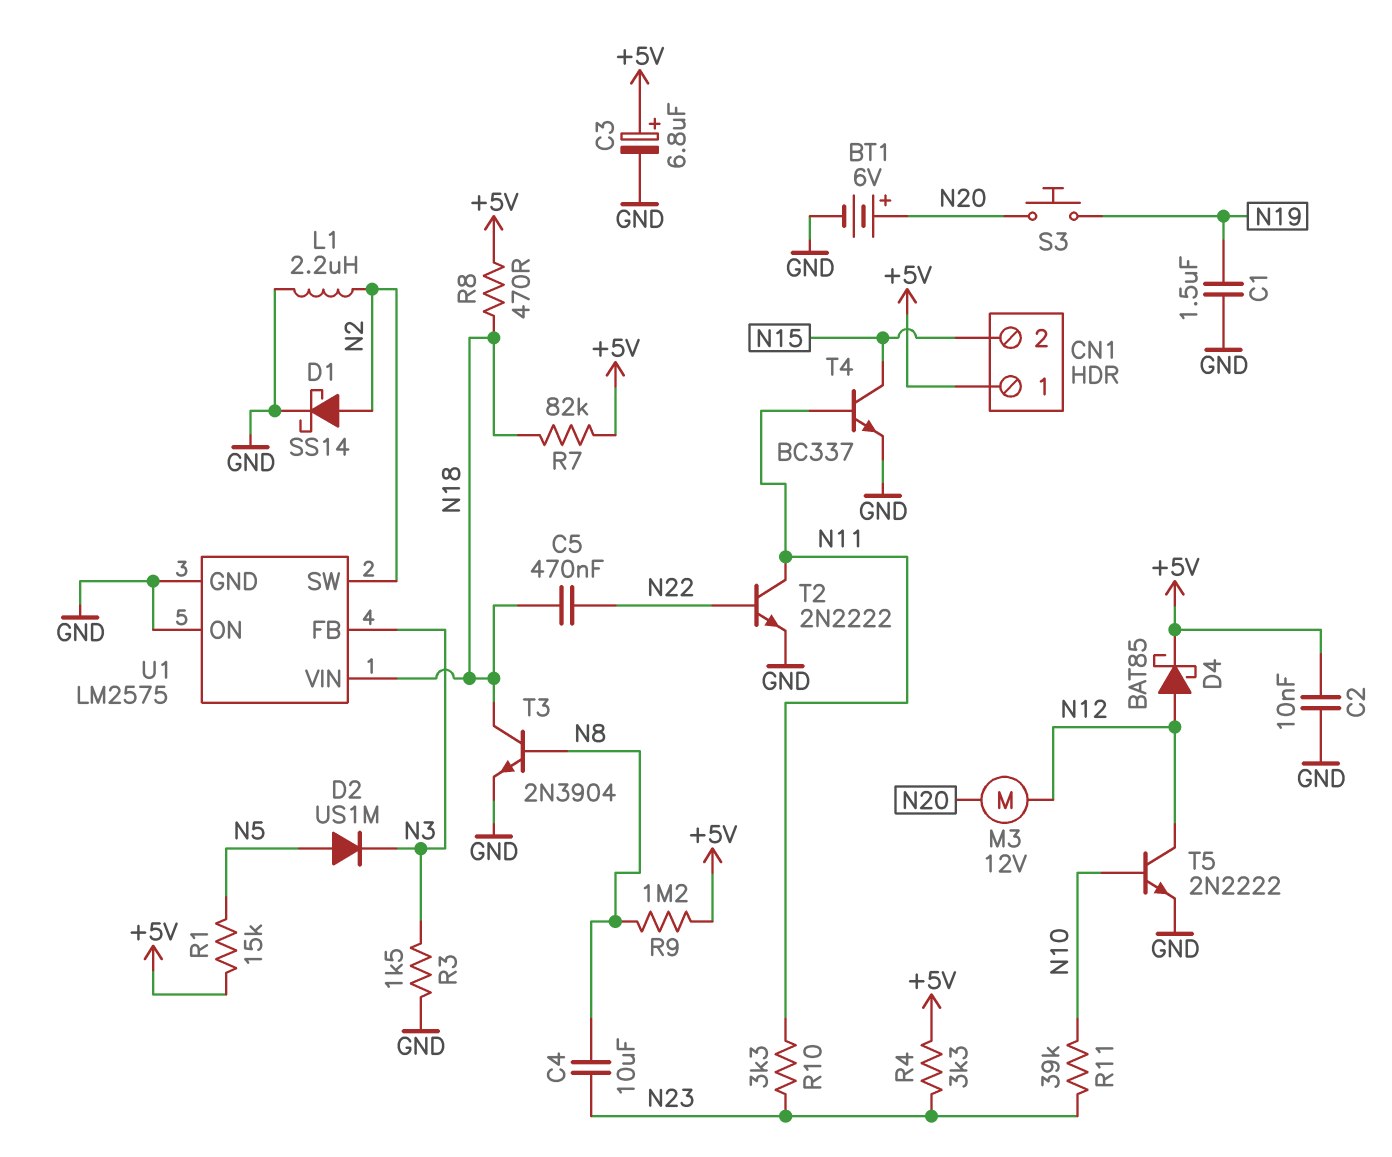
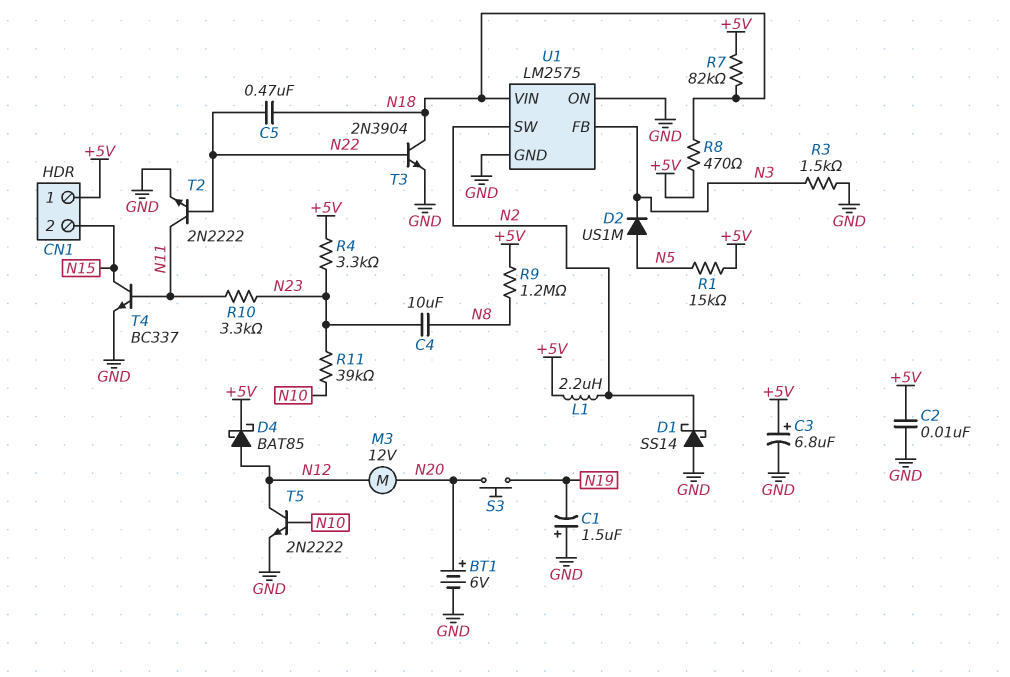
C1: 1.5uF (GND, N19) -> 1.5uF (plus GND, minus N19)
D1: schottky SS14 (A N2, K GND) -> schottky SS14 (A GND, K N2)
L1: 2.2uH (GND, N2) -> 2.2uH (+5V, N2)
T3: NPN 2N3904 (B N8, C N18, E GND) -> NPN 2N3904 (B N22, C N18, E GND)

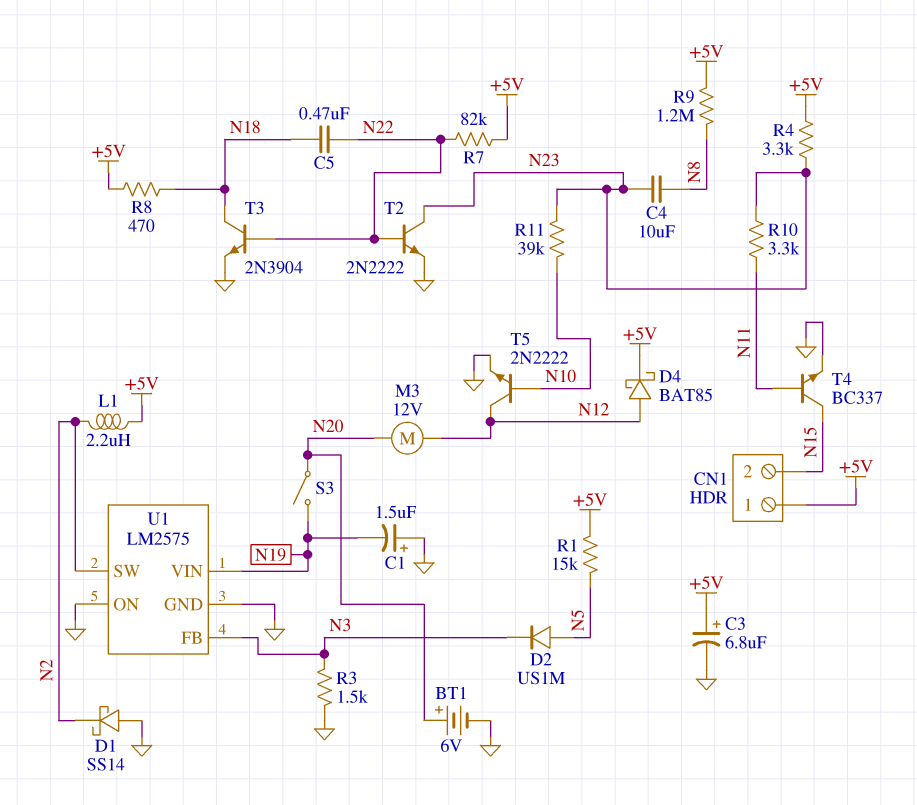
C2: 10nF (+5V, GND) -> none
R7: 82k (+5V, N18) -> 82k (+5V, N22)
S3: button (N19, N20) -> switch (N19, N20)
T2: NPN 2N2222 (B N22, C N11, E GND) -> NPN 2N2222 (B N22, C N23, E GND)
U1 pin VIN: N18 -> N19

